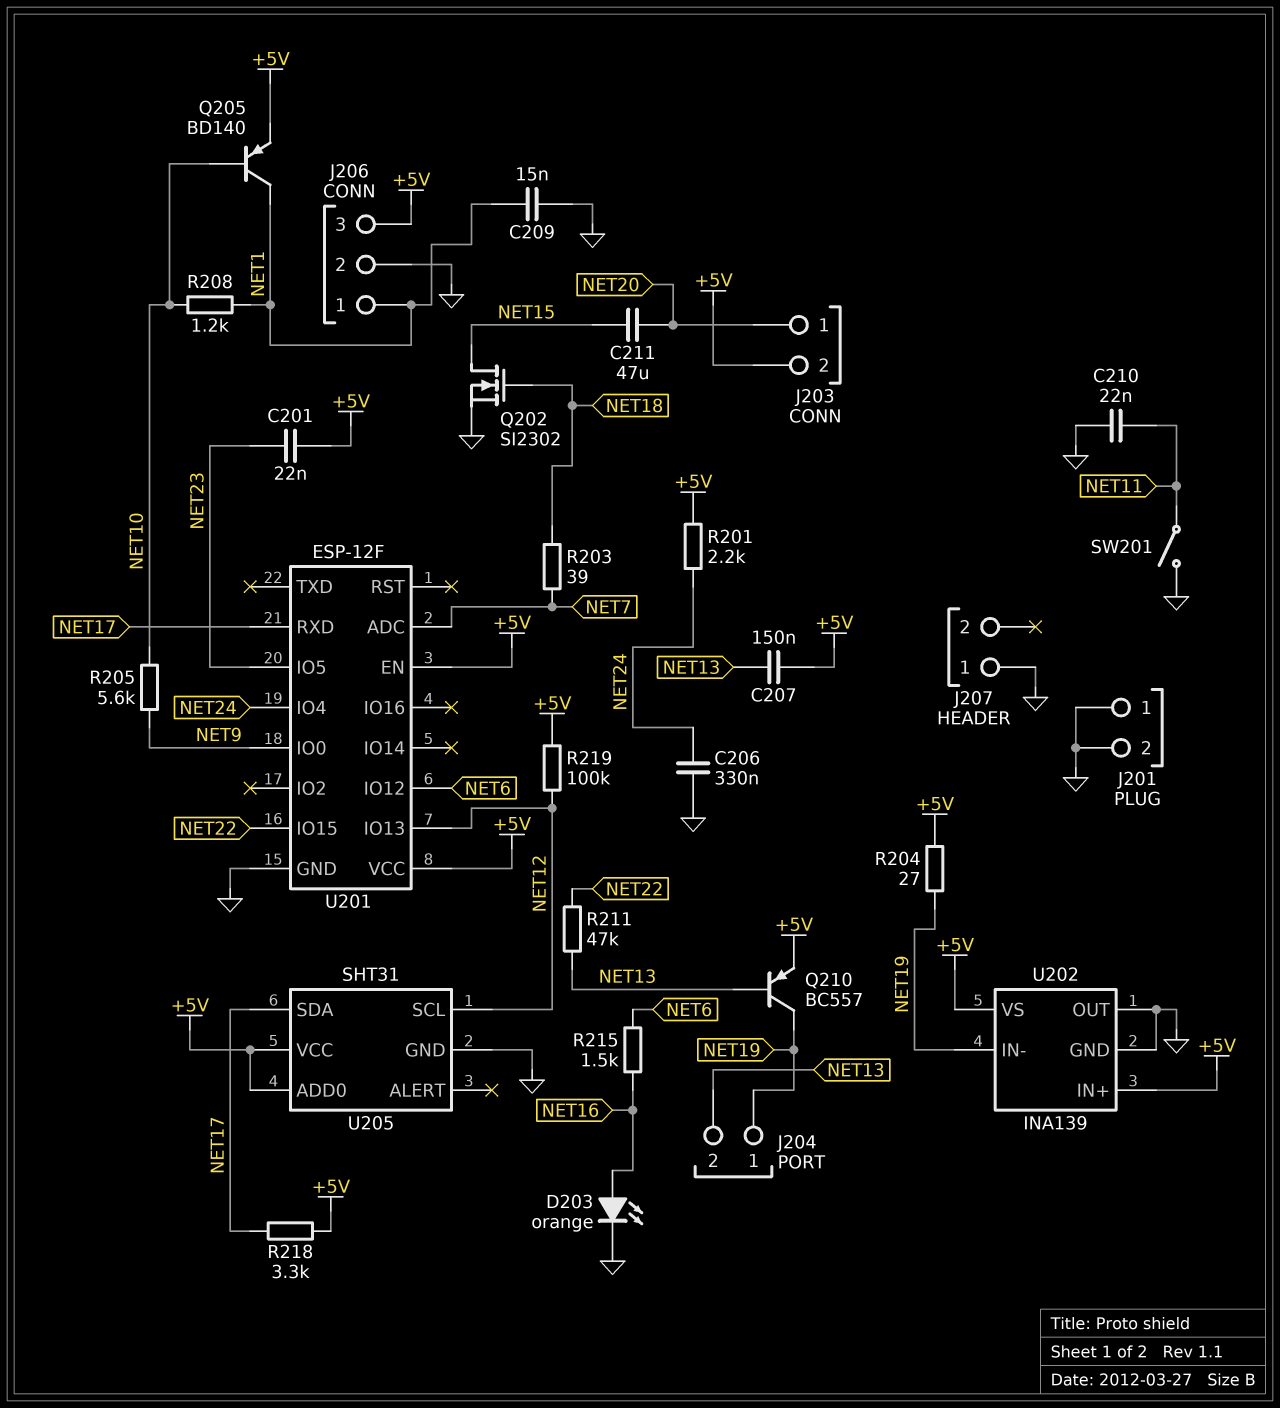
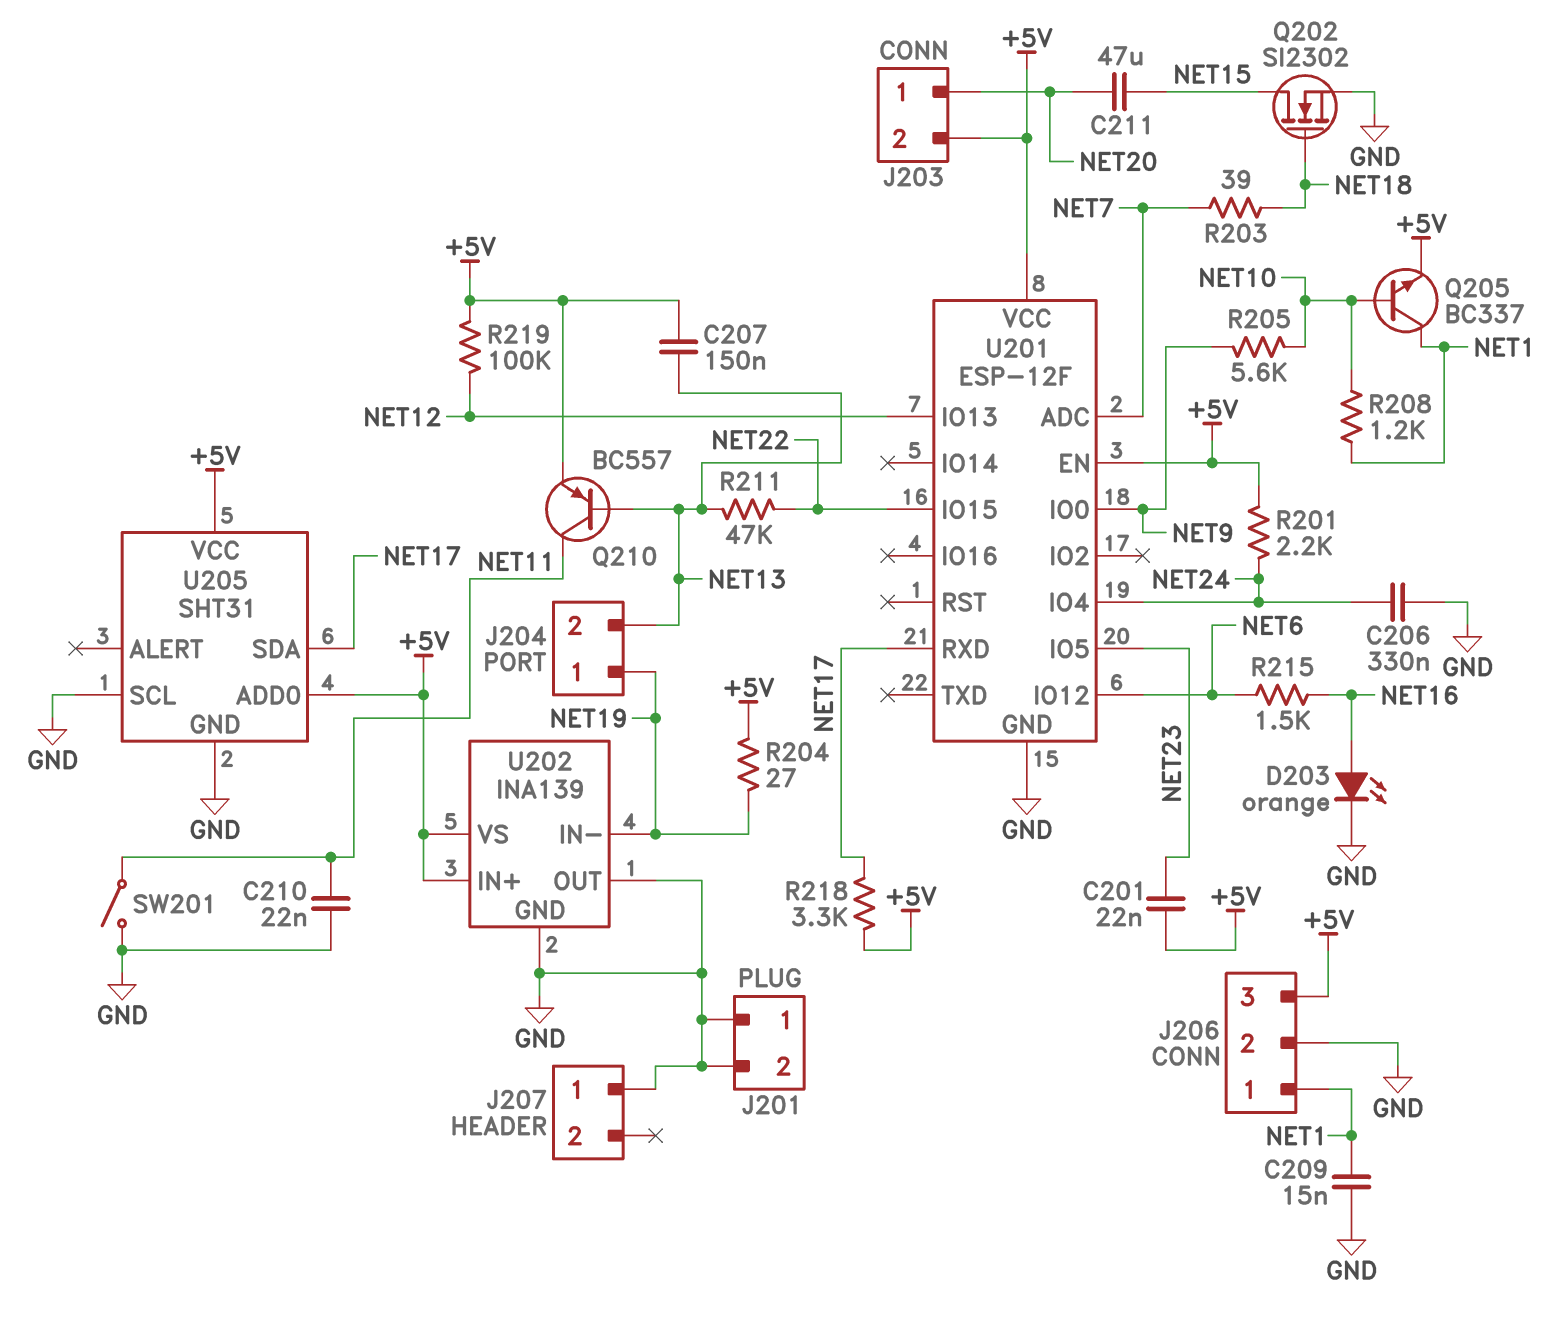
Q205: PNP BD140 (B NET10, C NET1, E +5V) -> NPN BC337 (B NET10, C NET1, E +5V)
Q210: PNP BC557 (B NET13, C NET19, E +5V) -> PNP BC557 (B NET13, C NET11, E +5V)
U205 pin SCL: NET12 -> GND

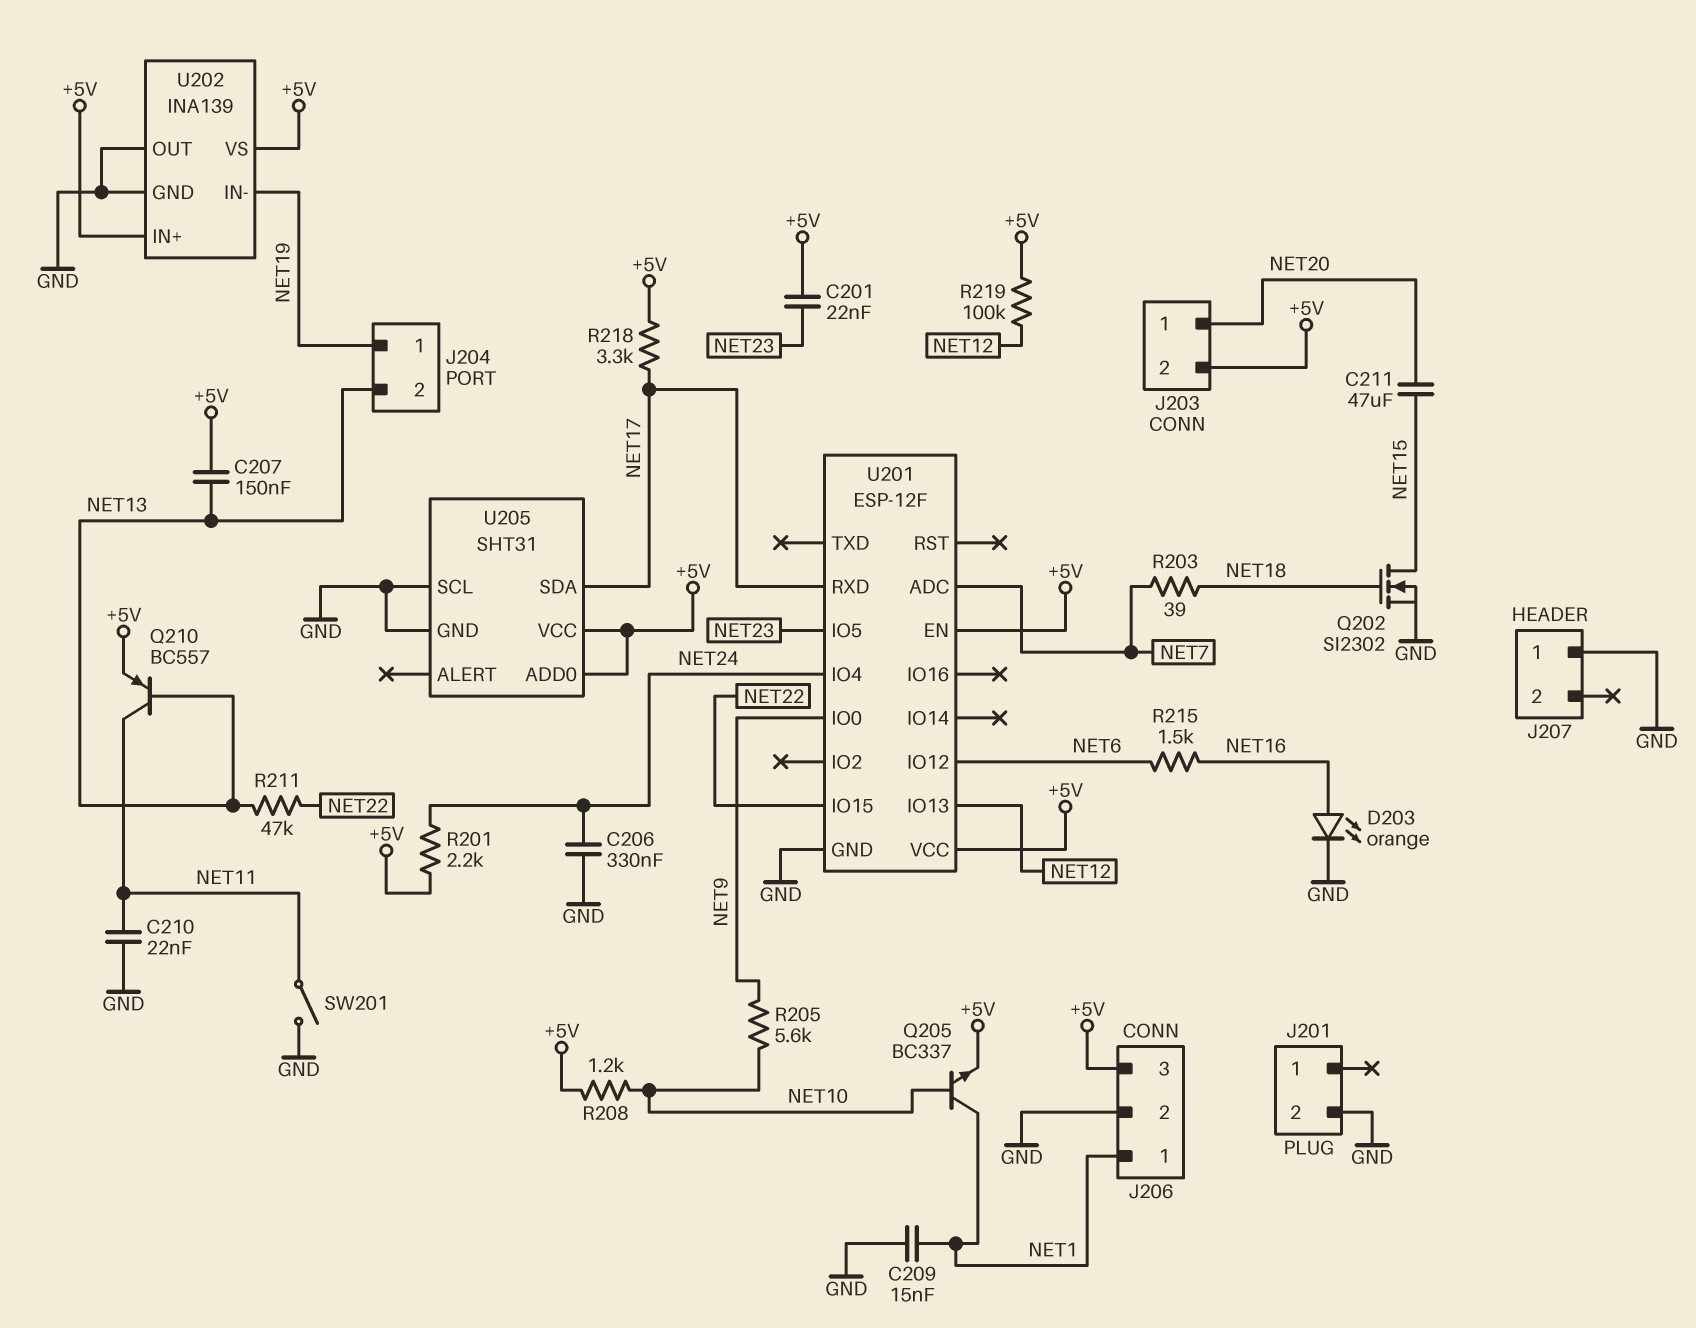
J201 pin 1: GND -> none
R204: 27 (+5V, NET19) -> none
R208: 1.2k (NET1, NET10) -> 1.2k (+5V, NET10)

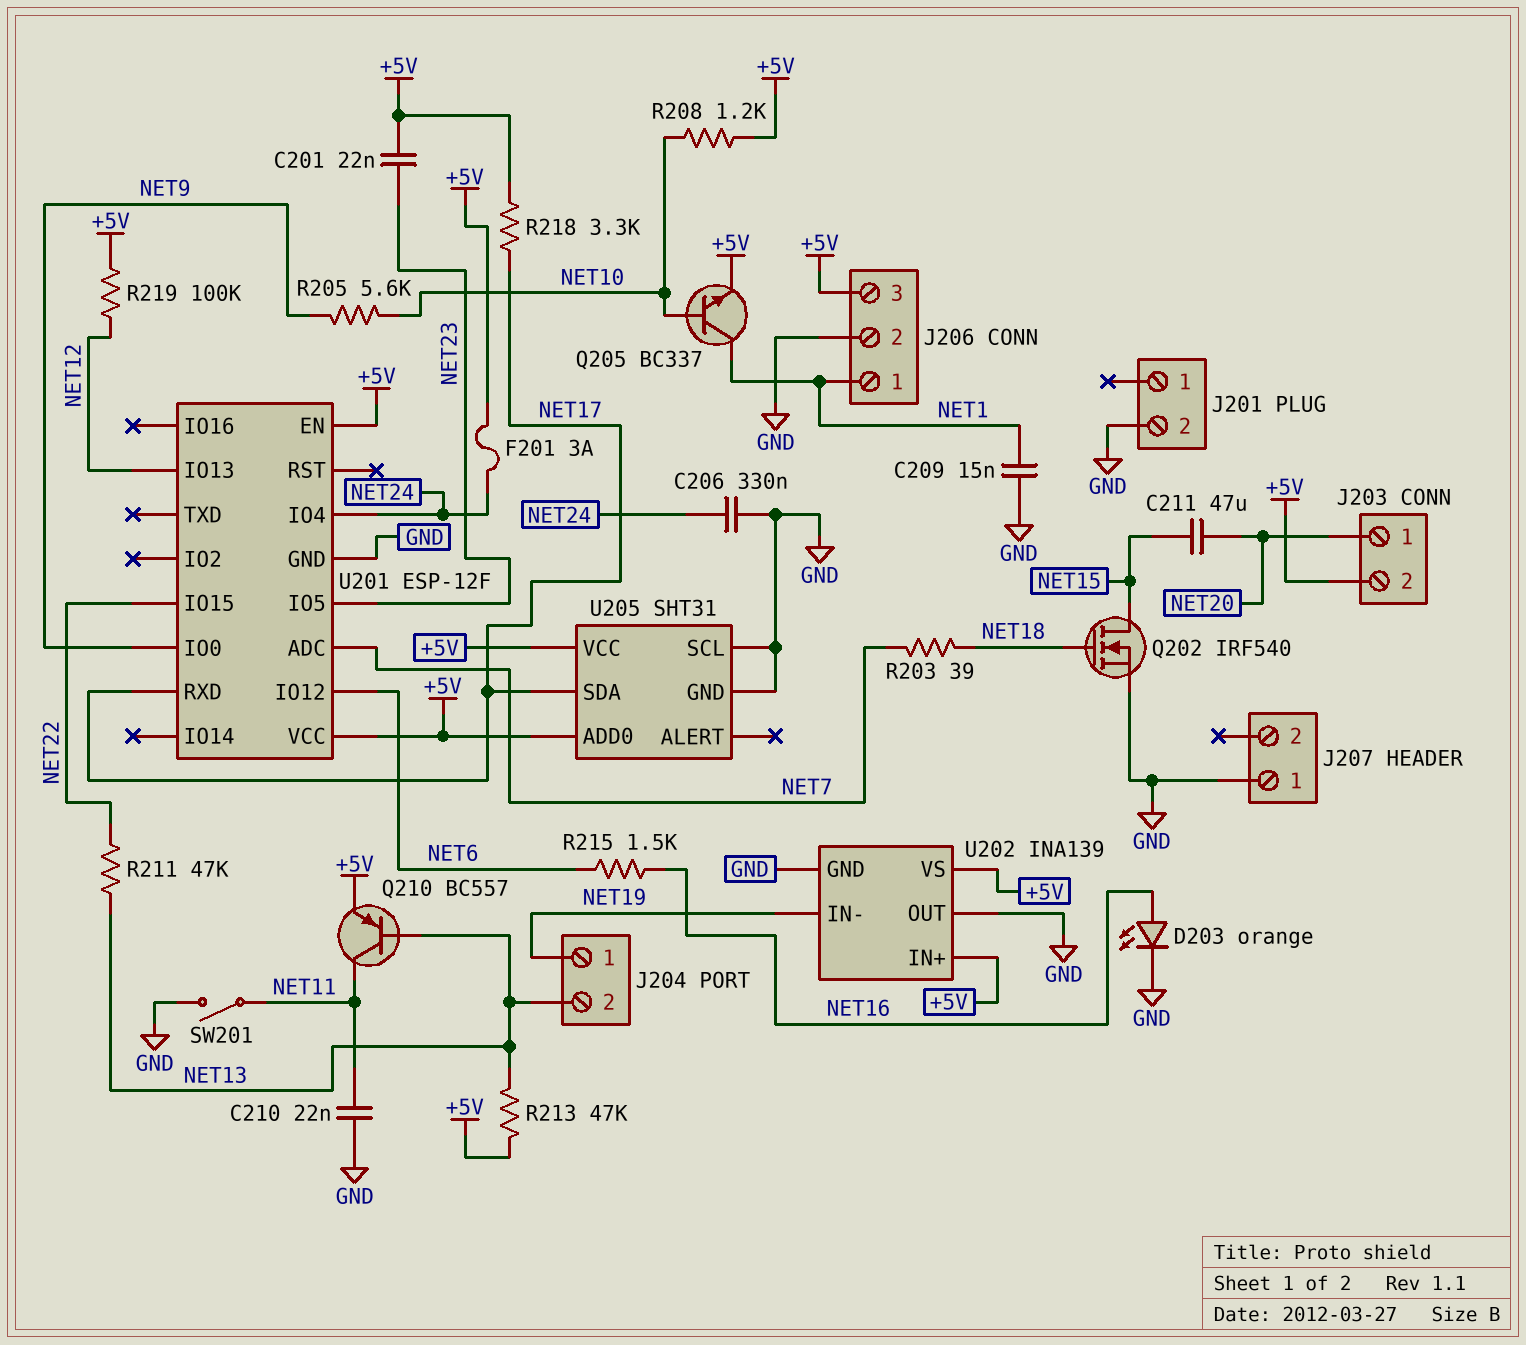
C207: 150nF (+5V, NET13) -> none
F201: none -> 3A (+5V, NET24)
Q202: NMOS SI2302 (G NET18, D NET15, S GND) -> NMOS IRF540 (G NET18, D NET15, S GND)
R201: 2.2k (+5V, NET24) -> none
R213: none -> 47k (+5V, NET13)

